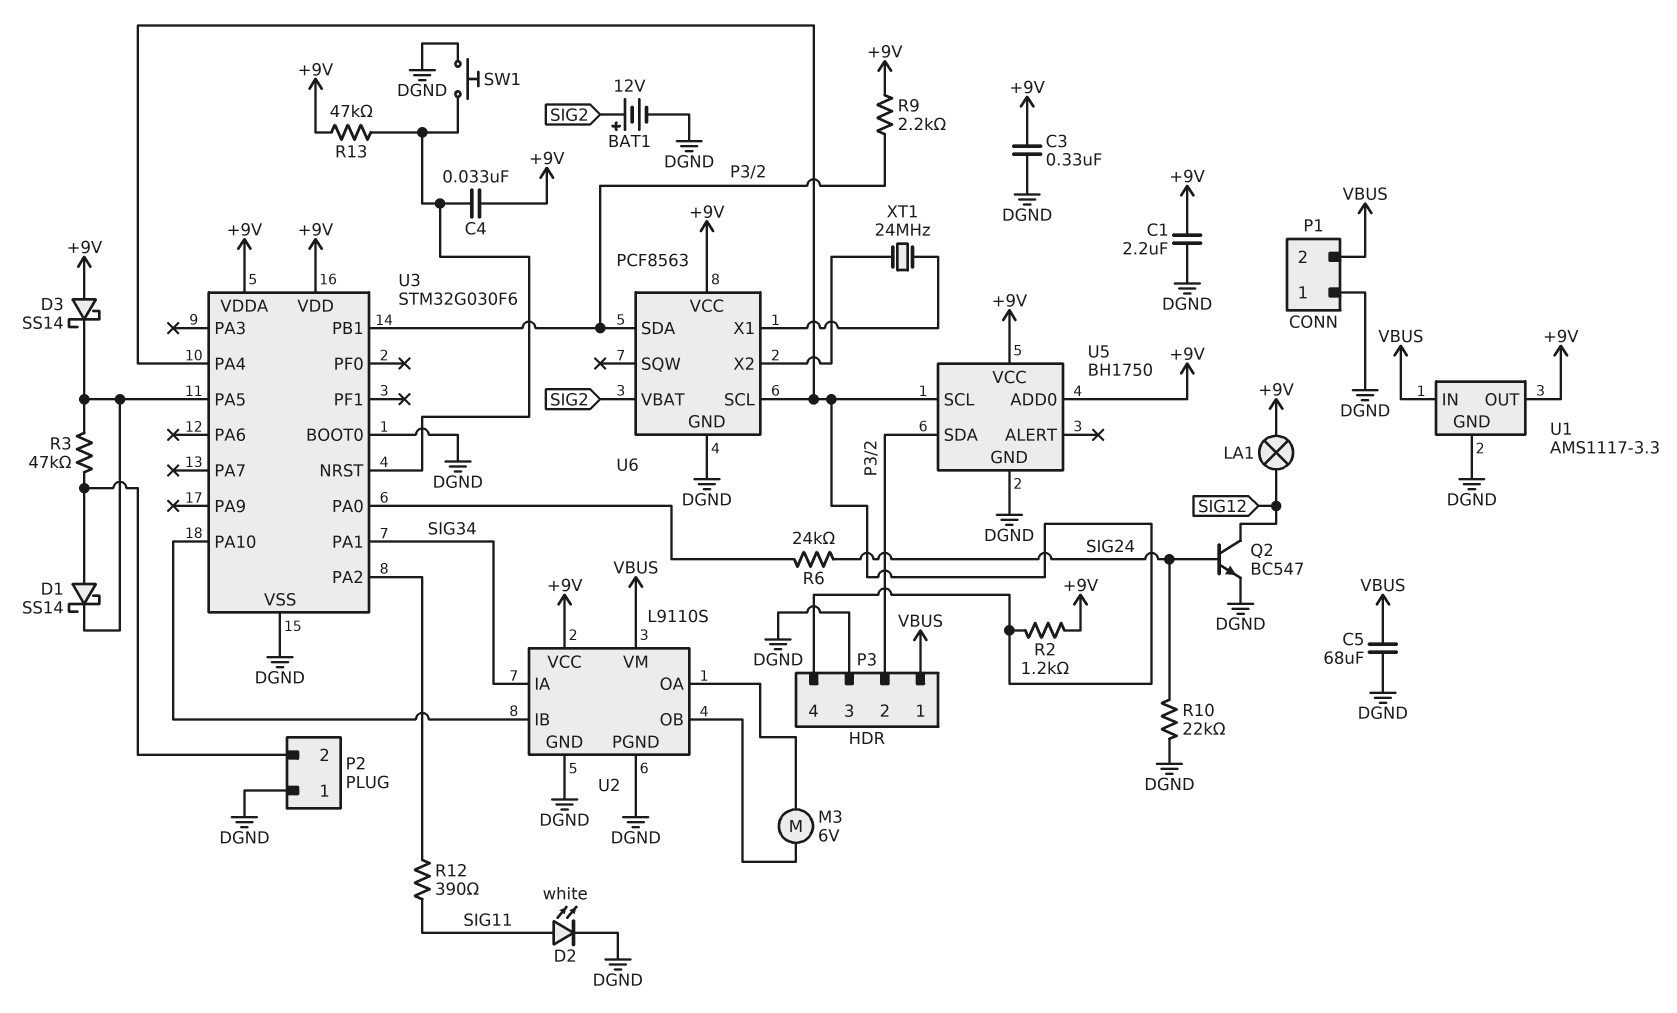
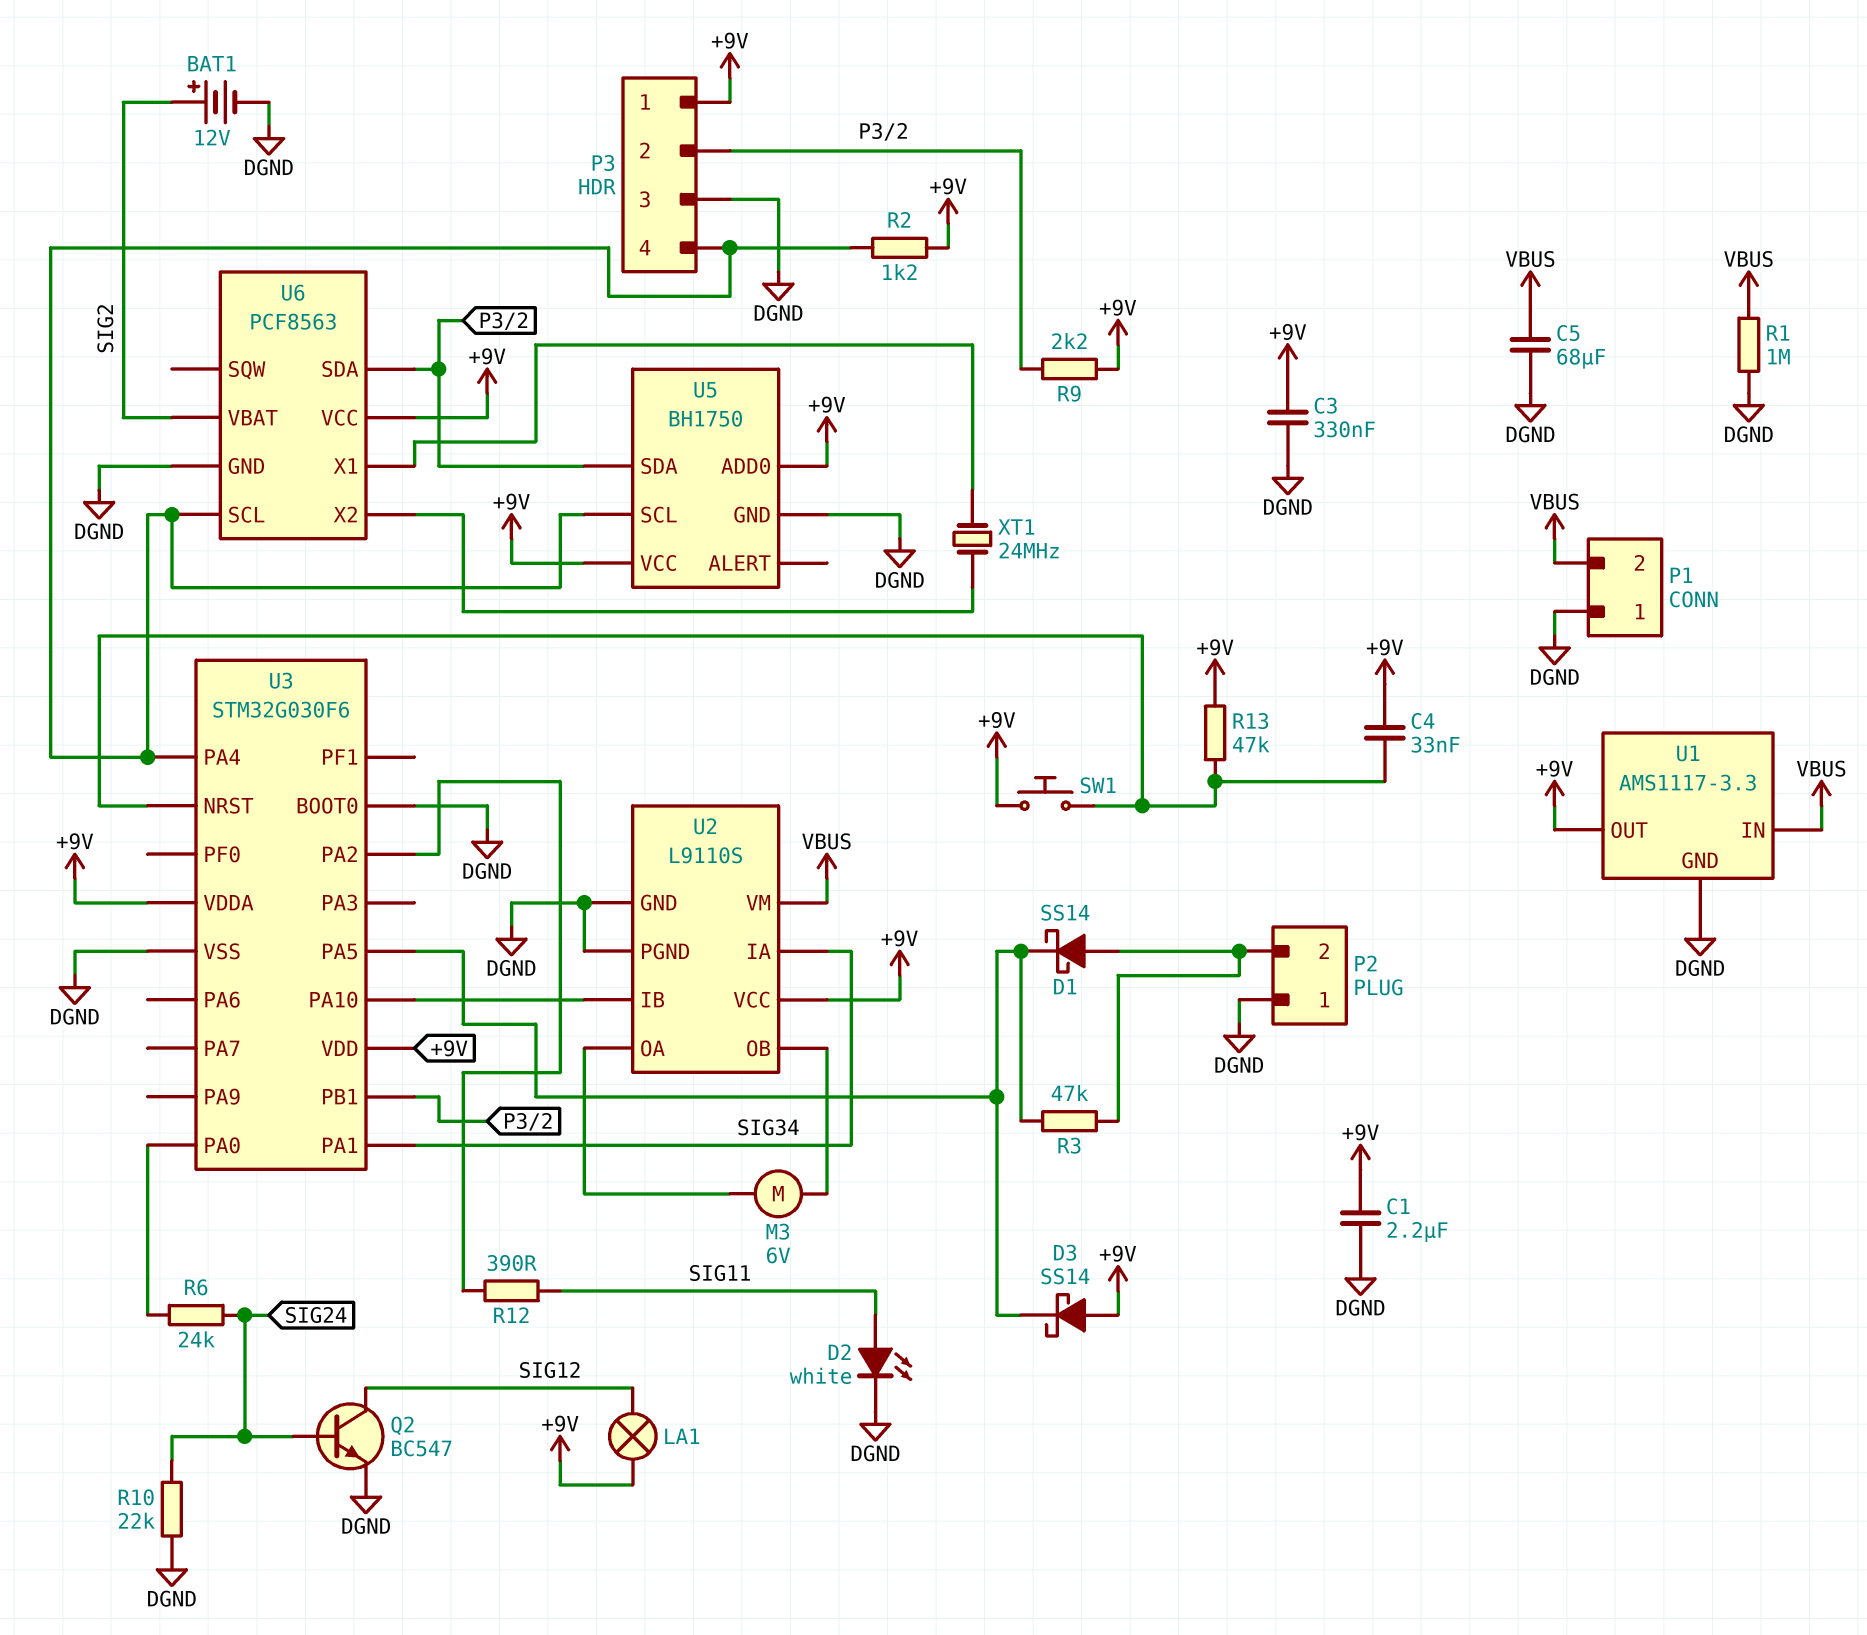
P3 pin 1: VBUS -> +9V
R1: none -> 1M (DGND, VBUS)
SW1: button (DGND, U3/NRST) -> button (+9V, U3/NRST)

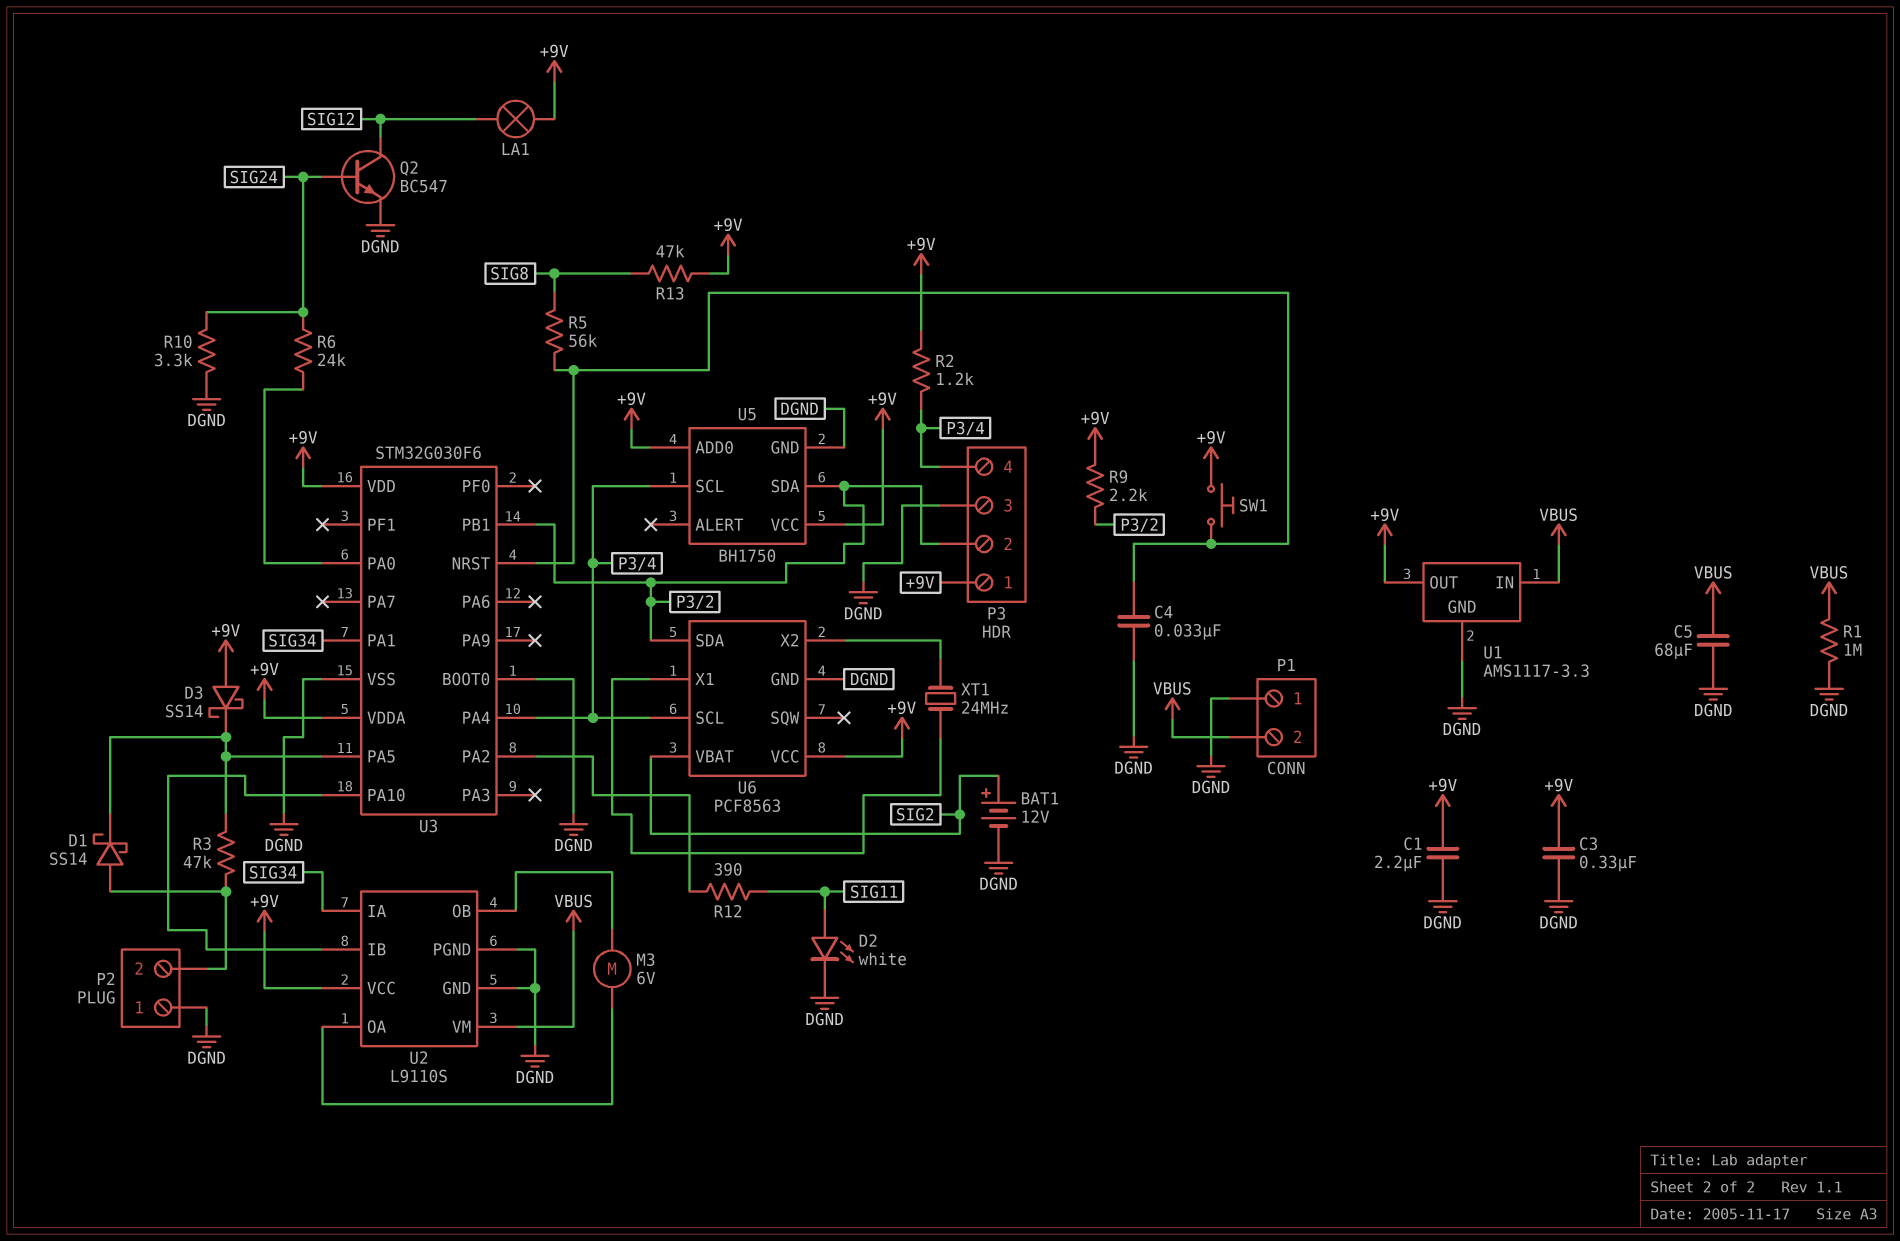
C4: 33nF (+9V, U3/NRST) -> 33nF (DGND, U3/NRST)
R5: none -> 56k (SIG8, U3/NRST)
R10: 22k (DGND, SIG24) -> 3.3k (DGND, SIG24)
R13: 47k (+9V, U3/NRST) -> 47k (+9V, SIG8)

